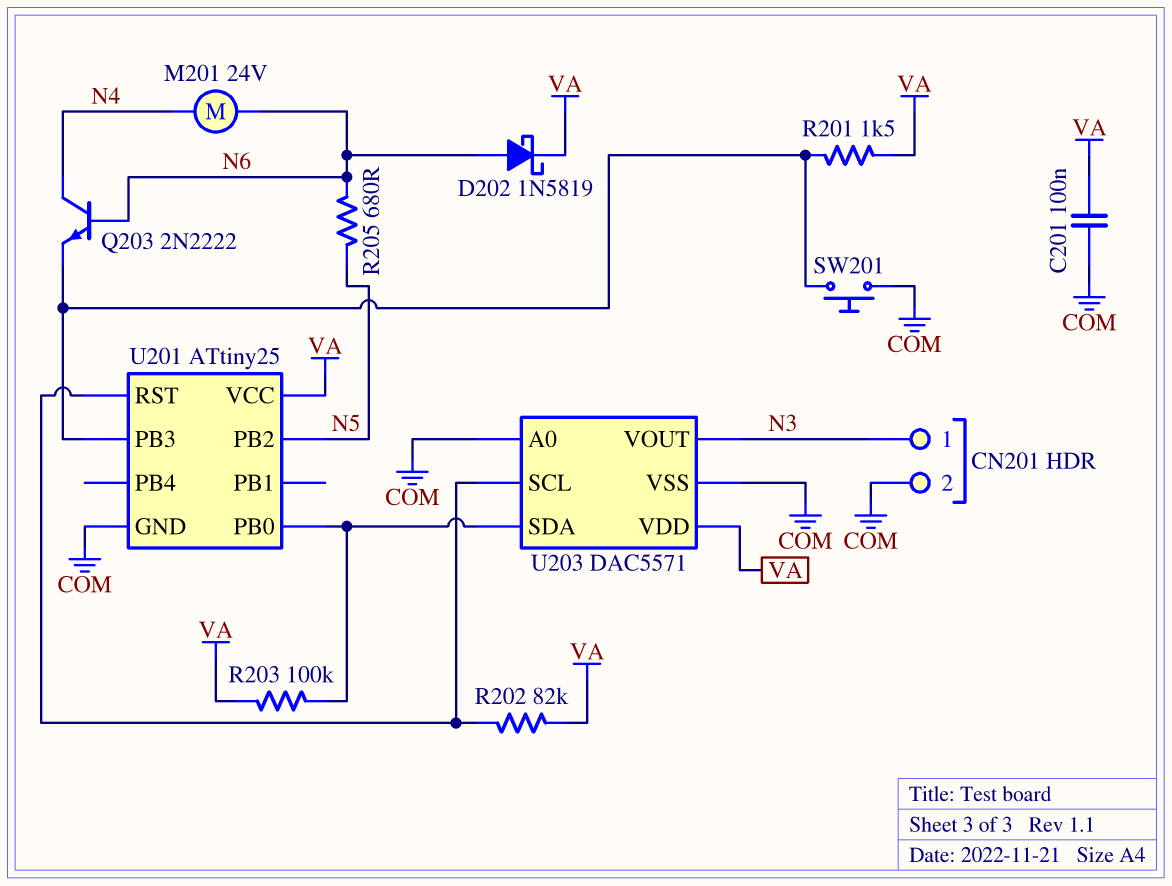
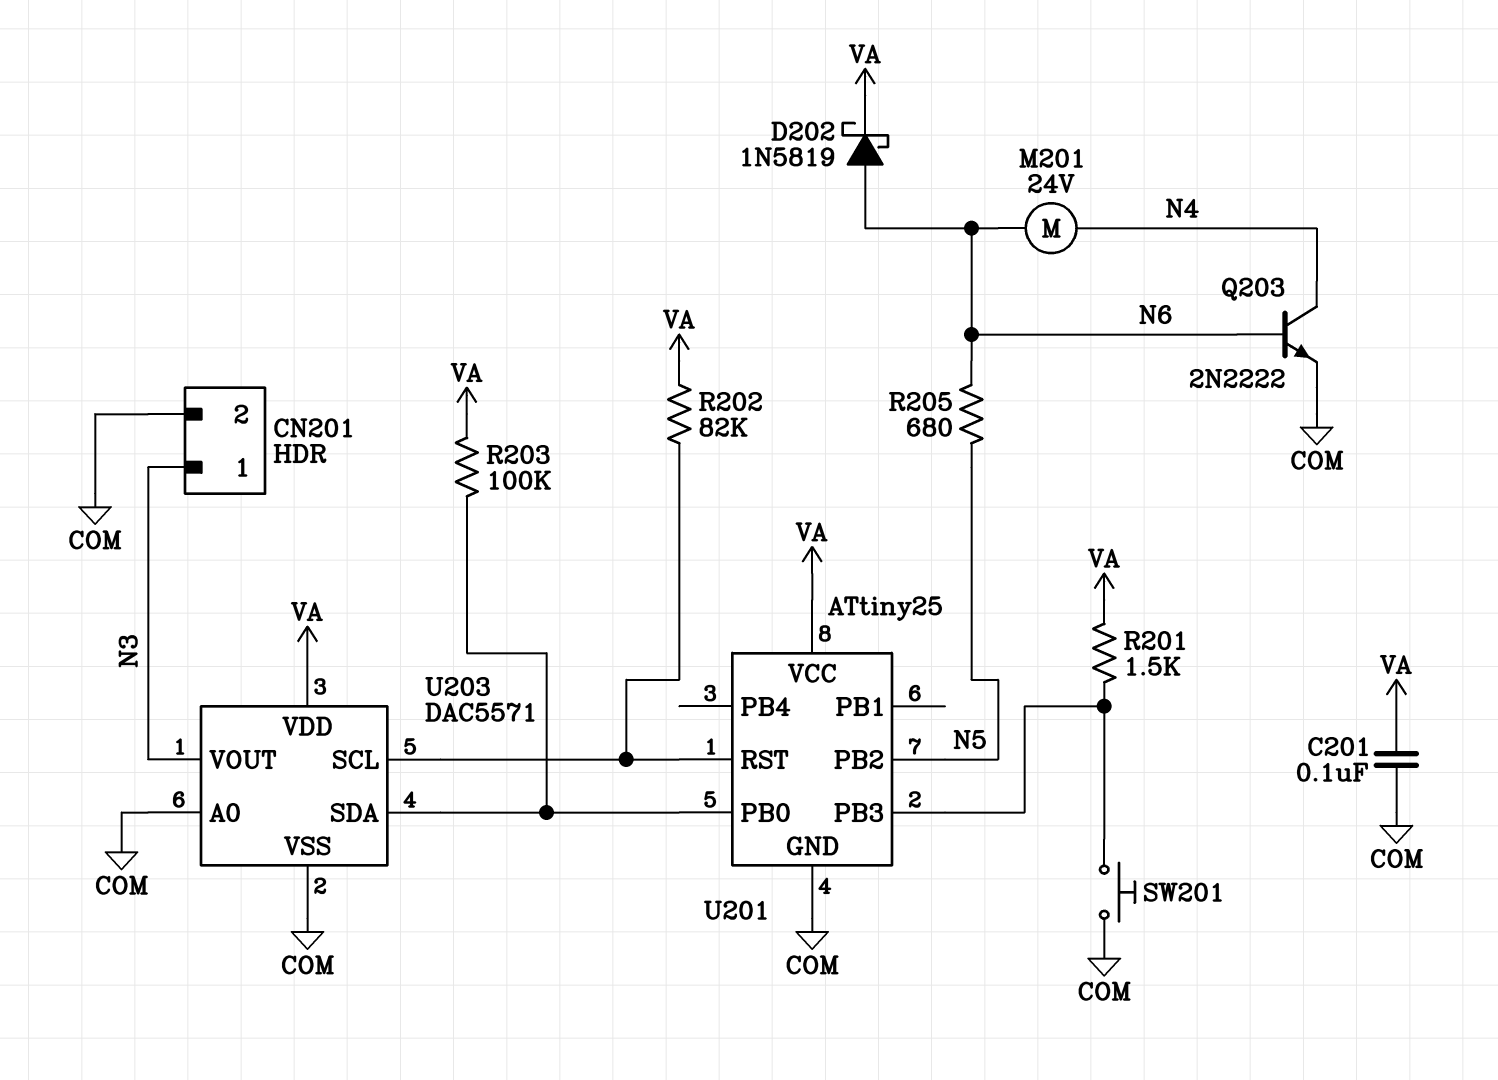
Q203: NPN 2N2222 (B N6, C N4, E U201/PB3) -> NPN 2N2222 (B N6, C N4, E COM)

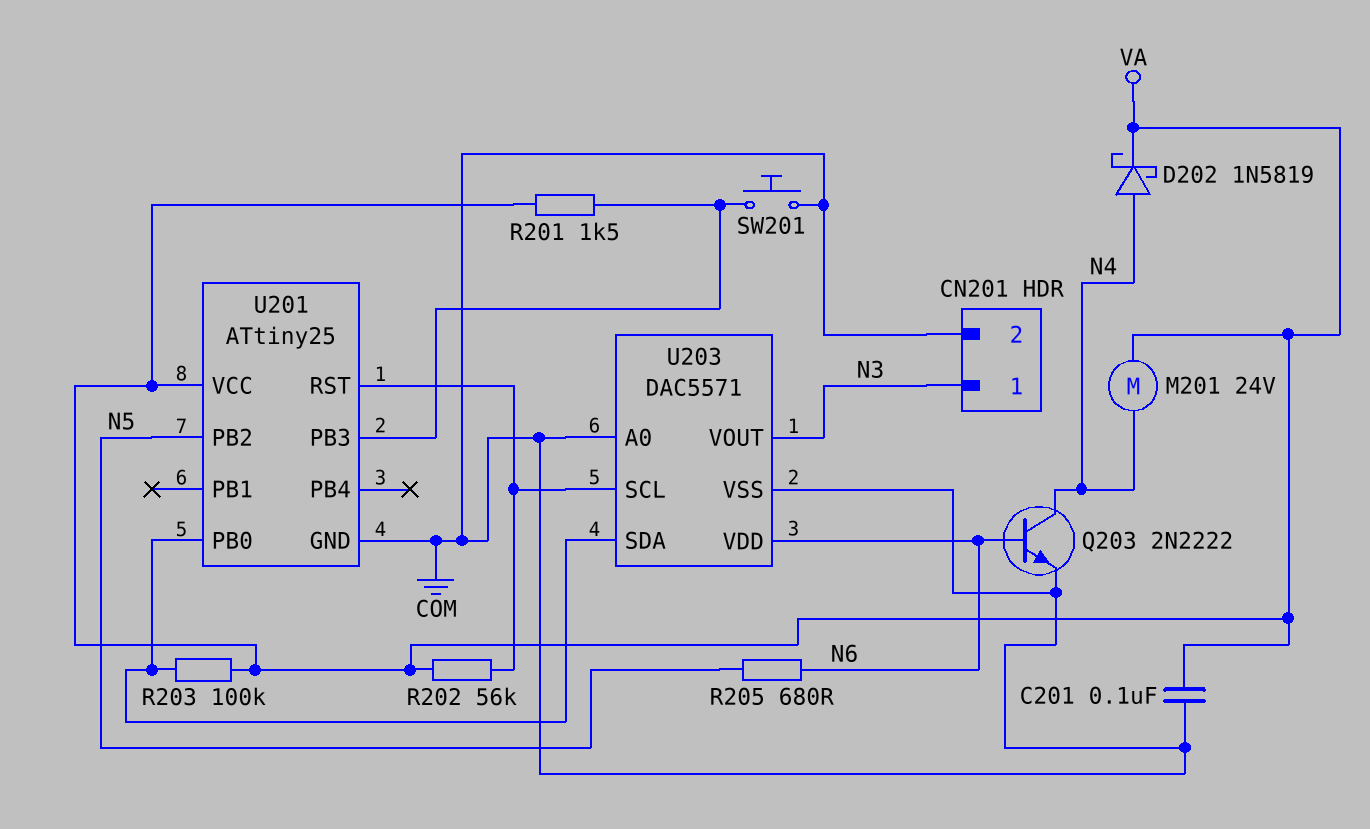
D202: schottky 1N5819 (A N6, K VA) -> schottky 1N5819 (A N4, K VA)
M201: motor 24V (N4, N6) -> motor 24V (N4, VA)
R202: 82k (U201/RST, VA) -> 56k (U201/RST, VA)
U203 pin VDD: VA -> N6

